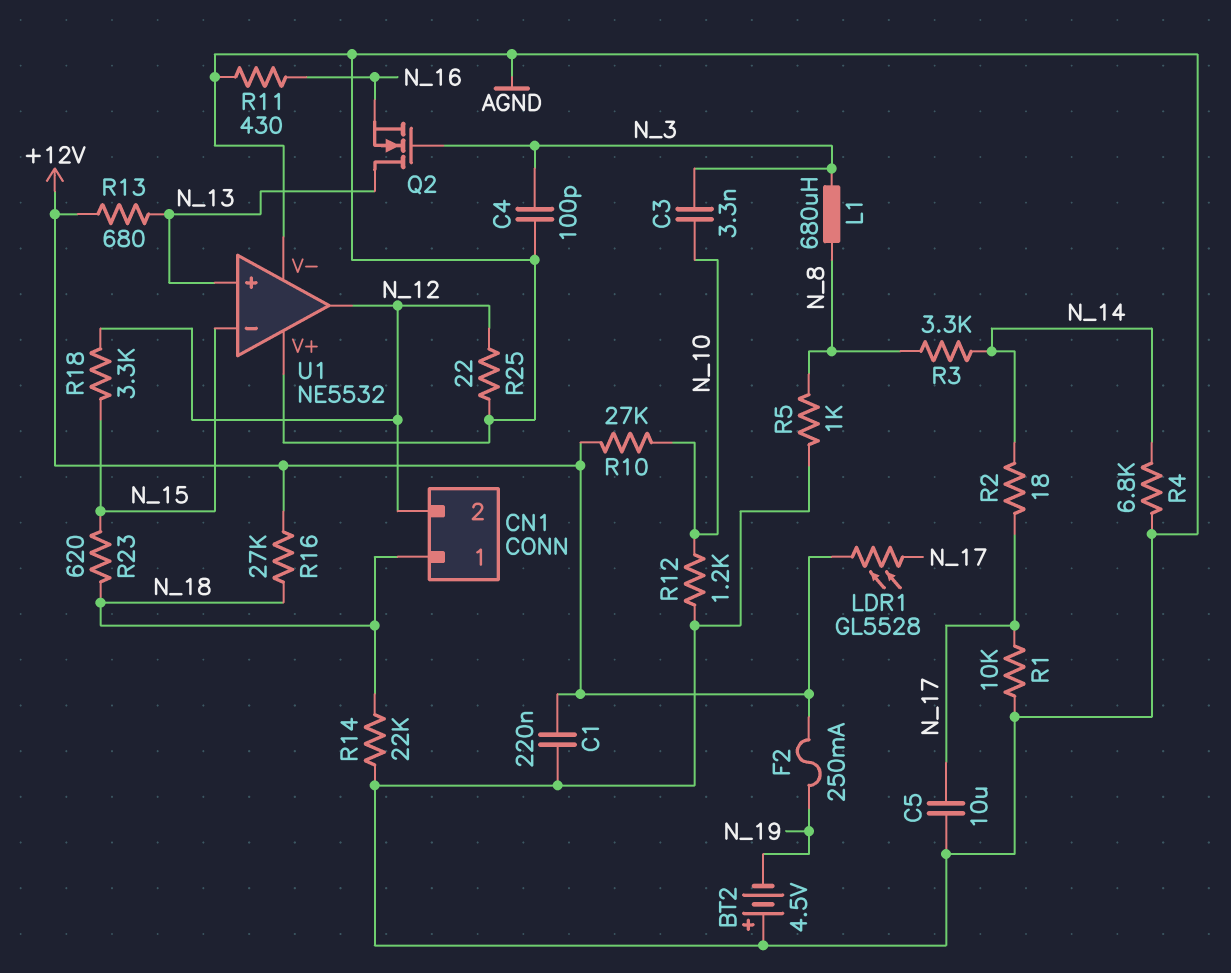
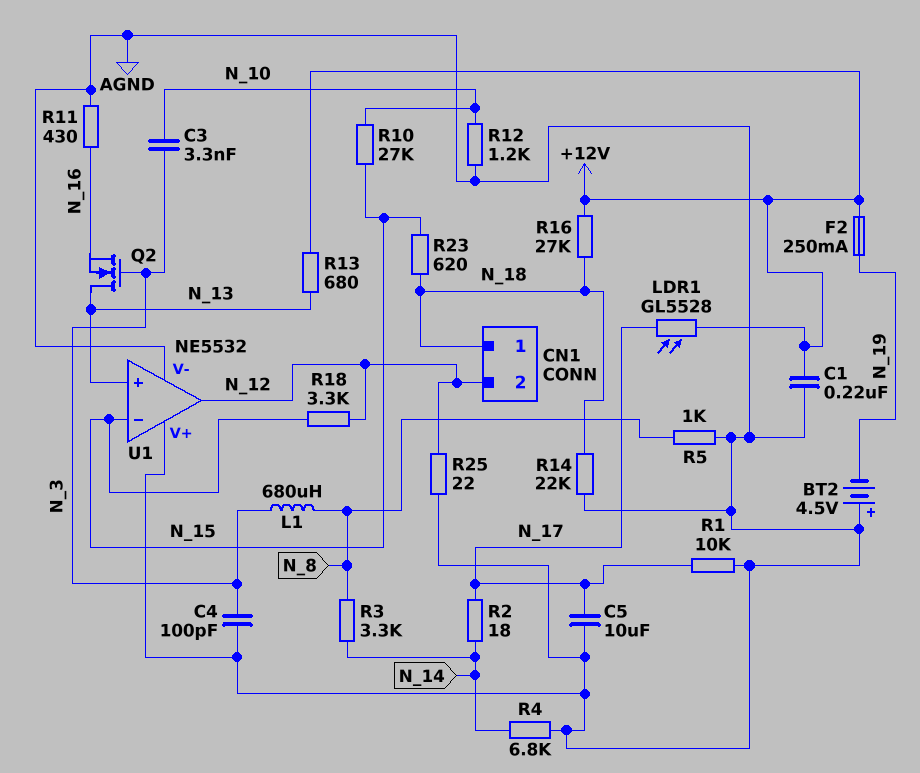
R10: 27k (+12V, N_10) -> 27k (N_10, N_15)

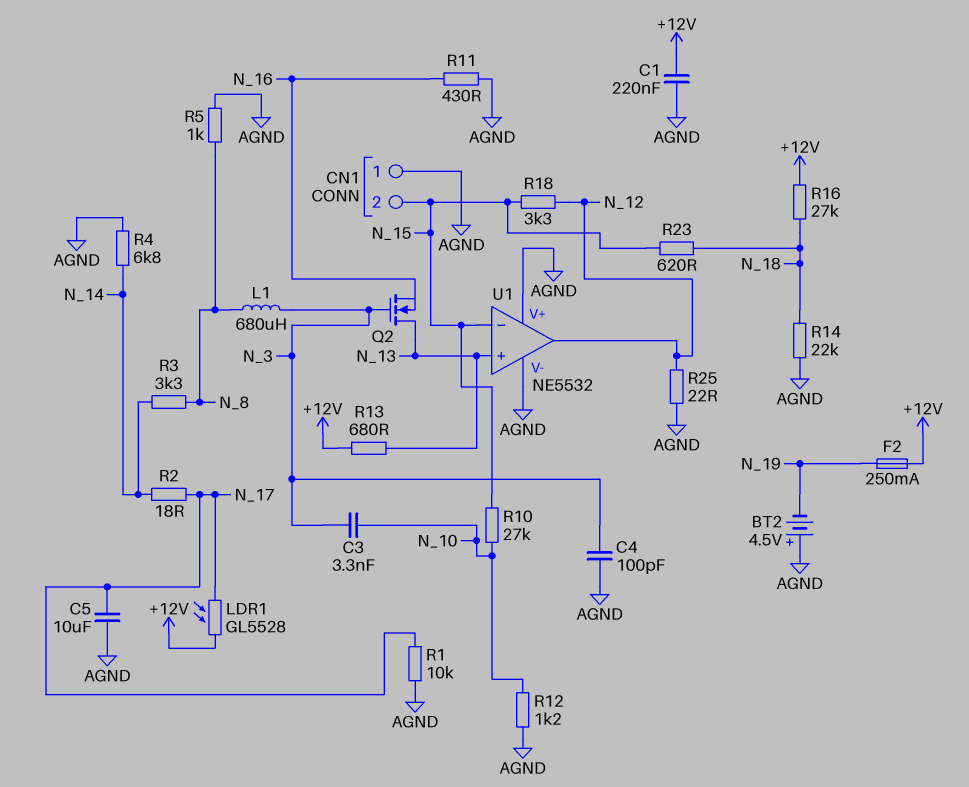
CN1 pin 1: N_18 -> AGND
CN1 pin 2: N_12 -> N_15

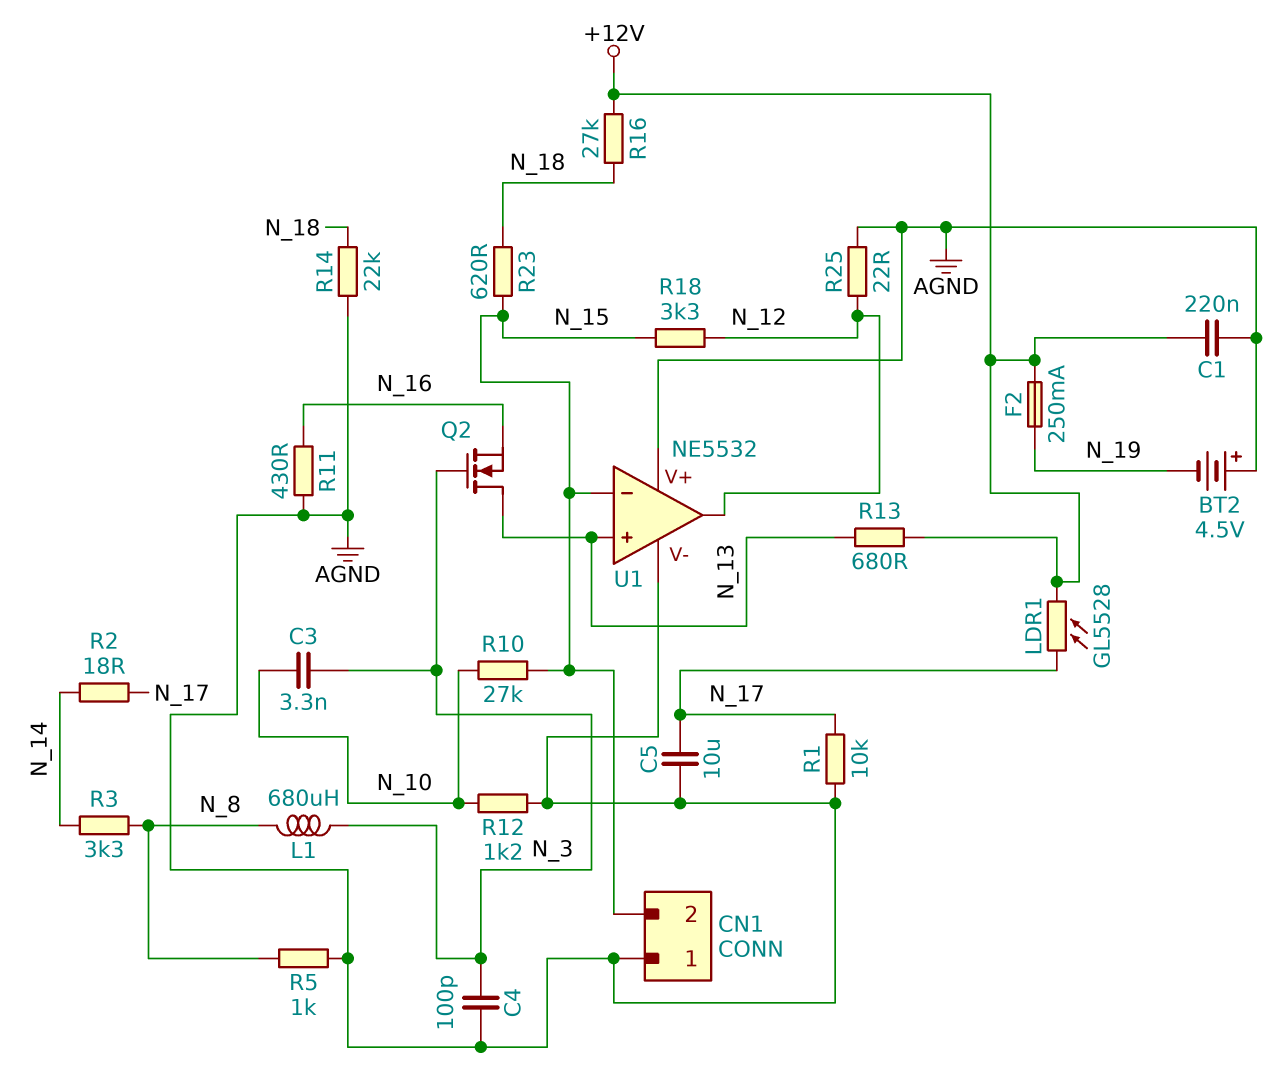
R4: 6.8k (AGND, N_14) -> none

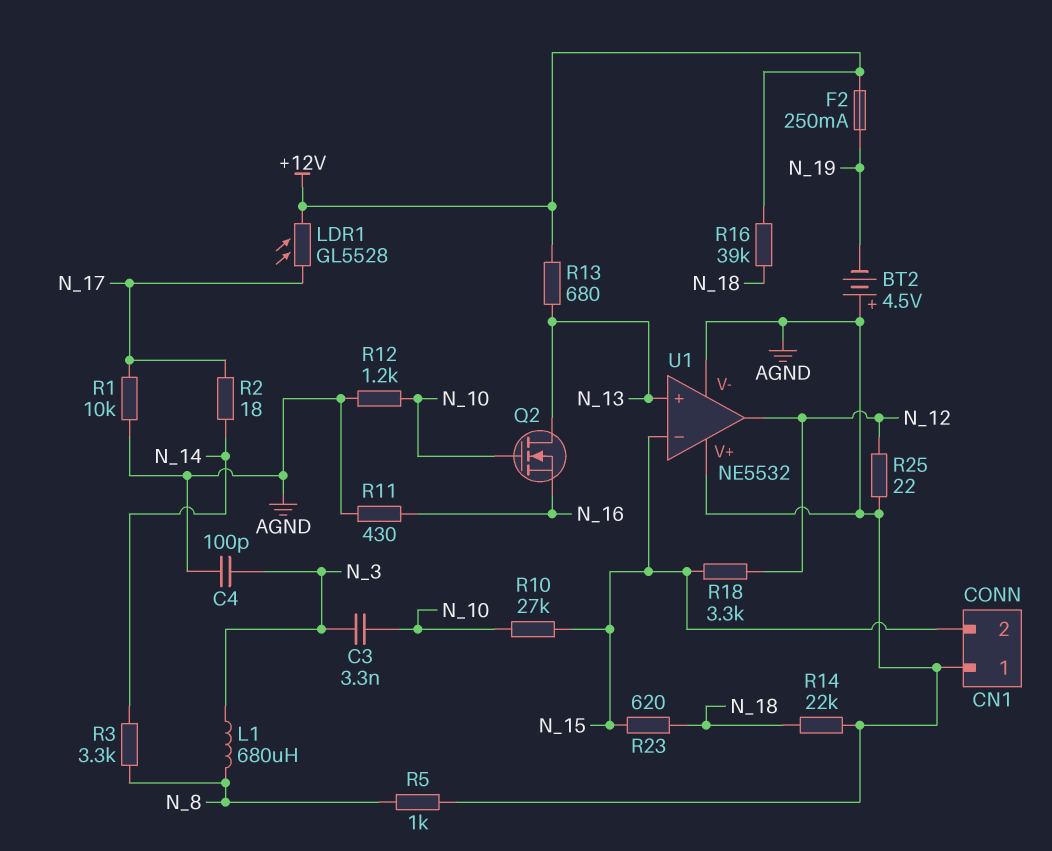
C1: 220nF (+12V, AGND) -> none
C5: 10uF (AGND, N_17) -> none
Q2: NMOS (G N_3, D N_13, S N_16) -> NMOS (G N_10, D N_13, S N_16)
R16: 27k (+12V, N_18) -> 39k (+12V, N_18)

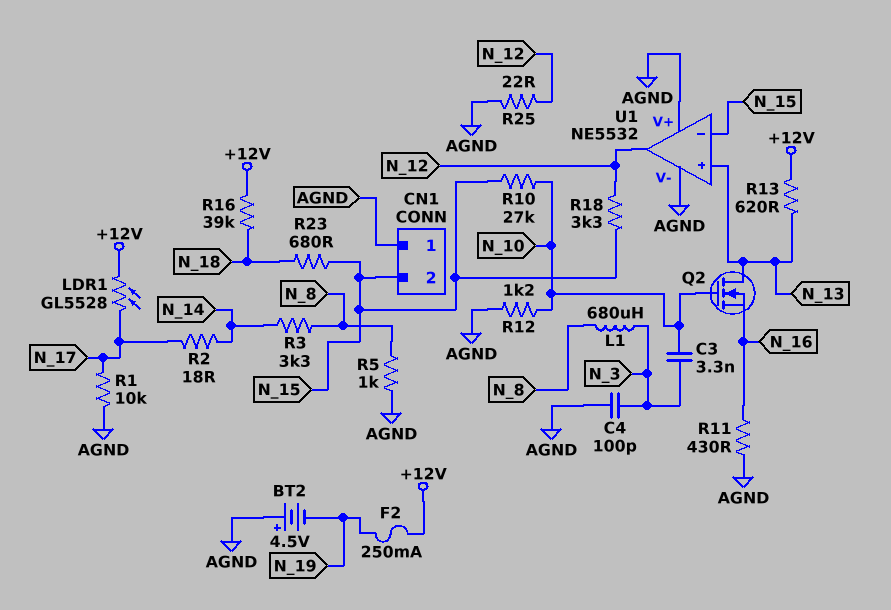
R13: 680 (+12V, N_13) -> 620 (+12V, N_13)
R14: 22k (AGND, N_18) -> none
R23: 620 (N_15, N_18) -> 680 (N_15, N_18)

